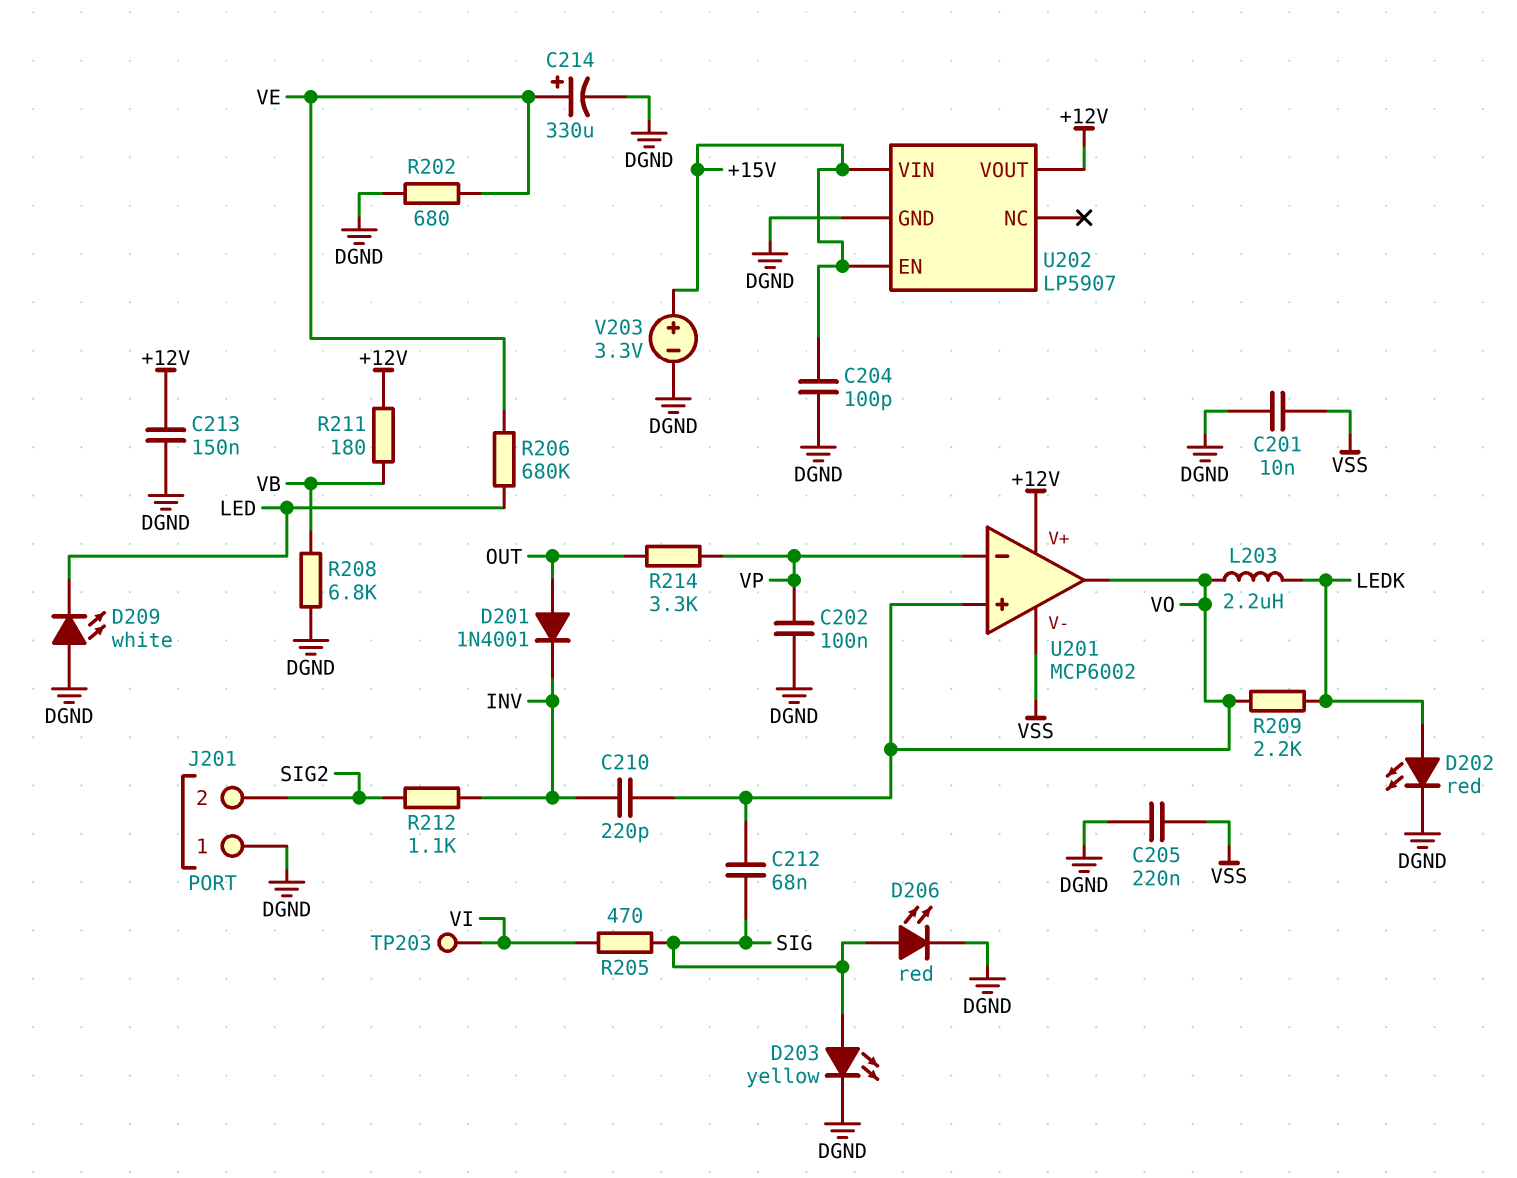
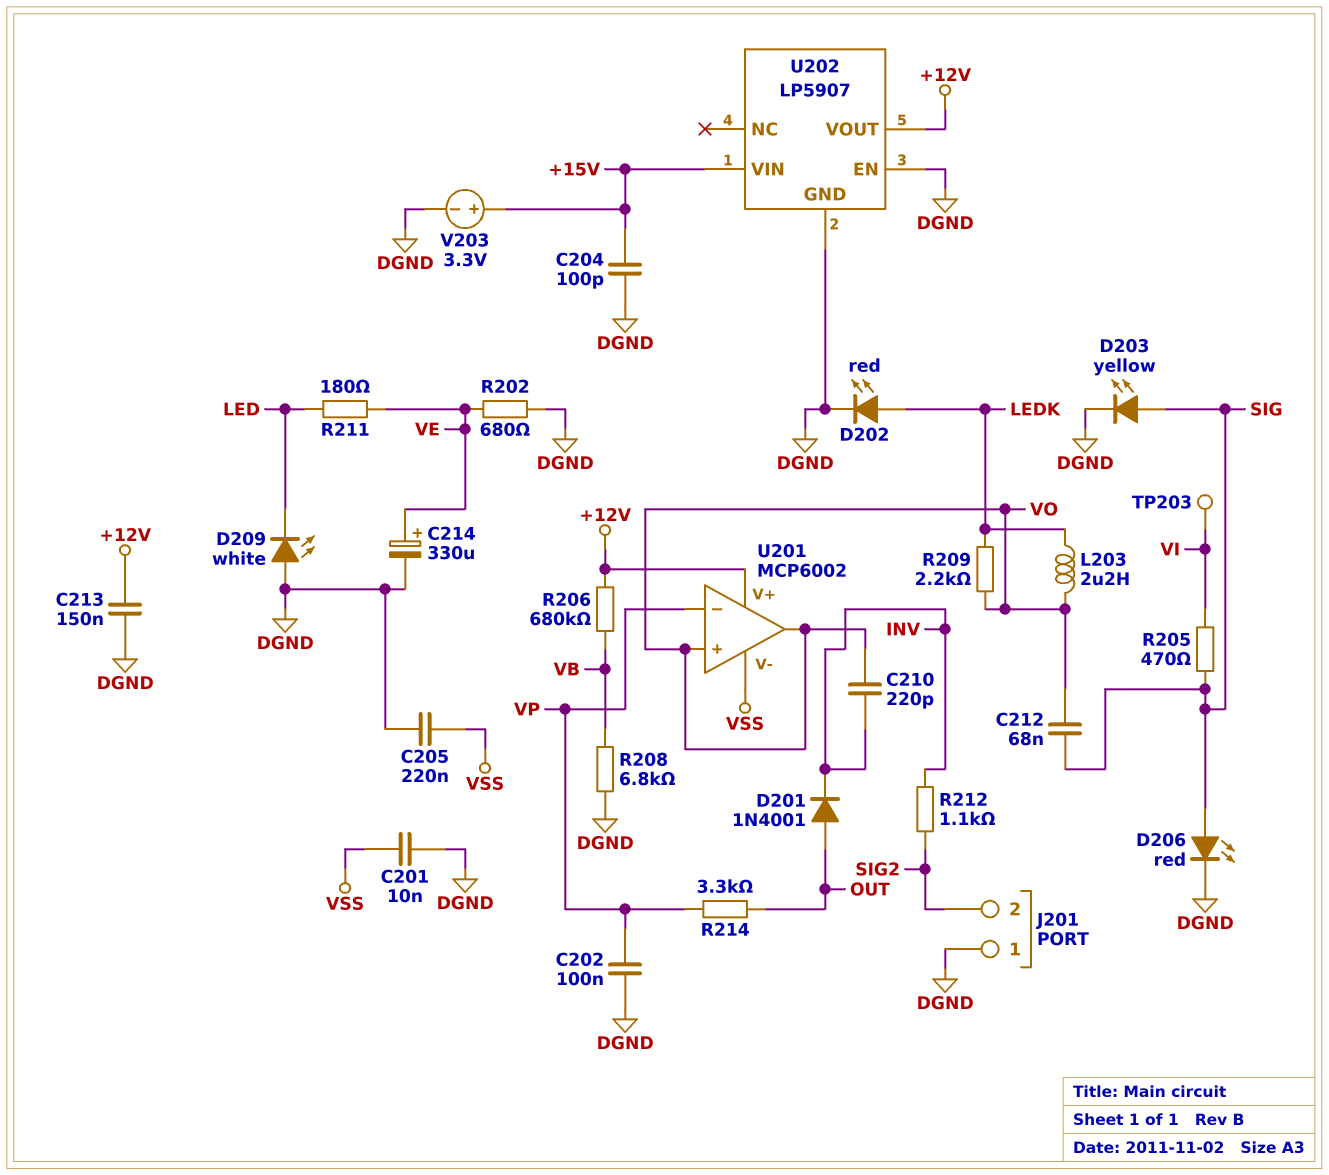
R206: 680k (LED, VE) -> 680k (+12V, VB)
R211: 180 (+12V, VB) -> 180 (LED, VE)
U202 pin EN: +15V -> DGND

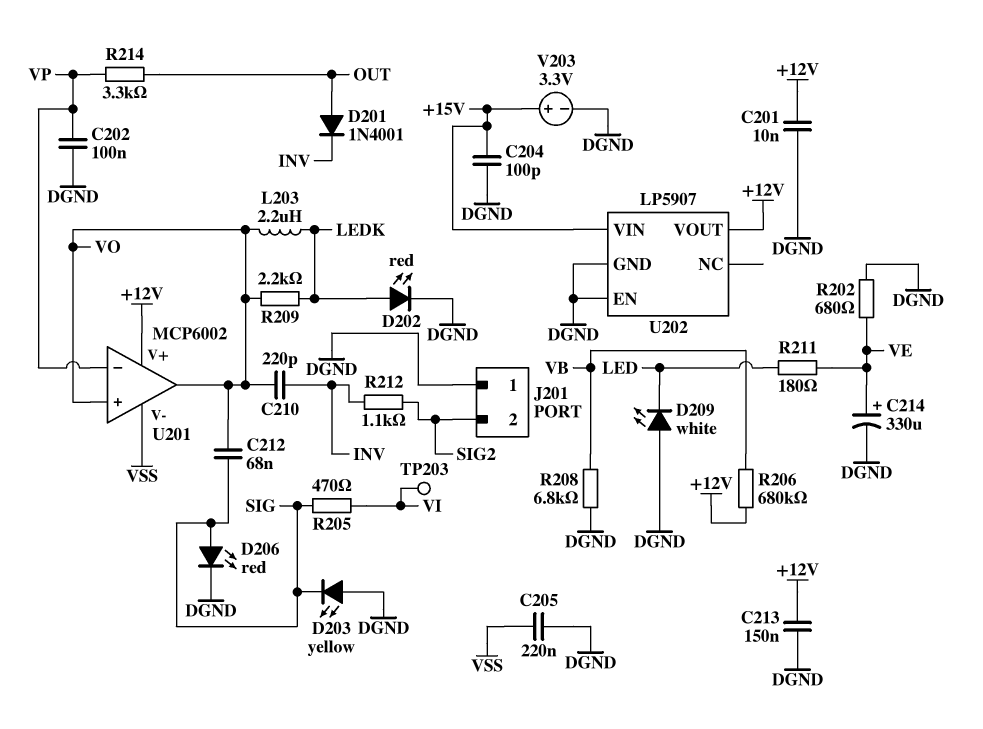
C201: 10nF (DGND, VSS) -> 10nF (+12V, DGND)
D203: LED yellow (A SIG, K DGND) -> LED yellow (A DGND, K SIG)

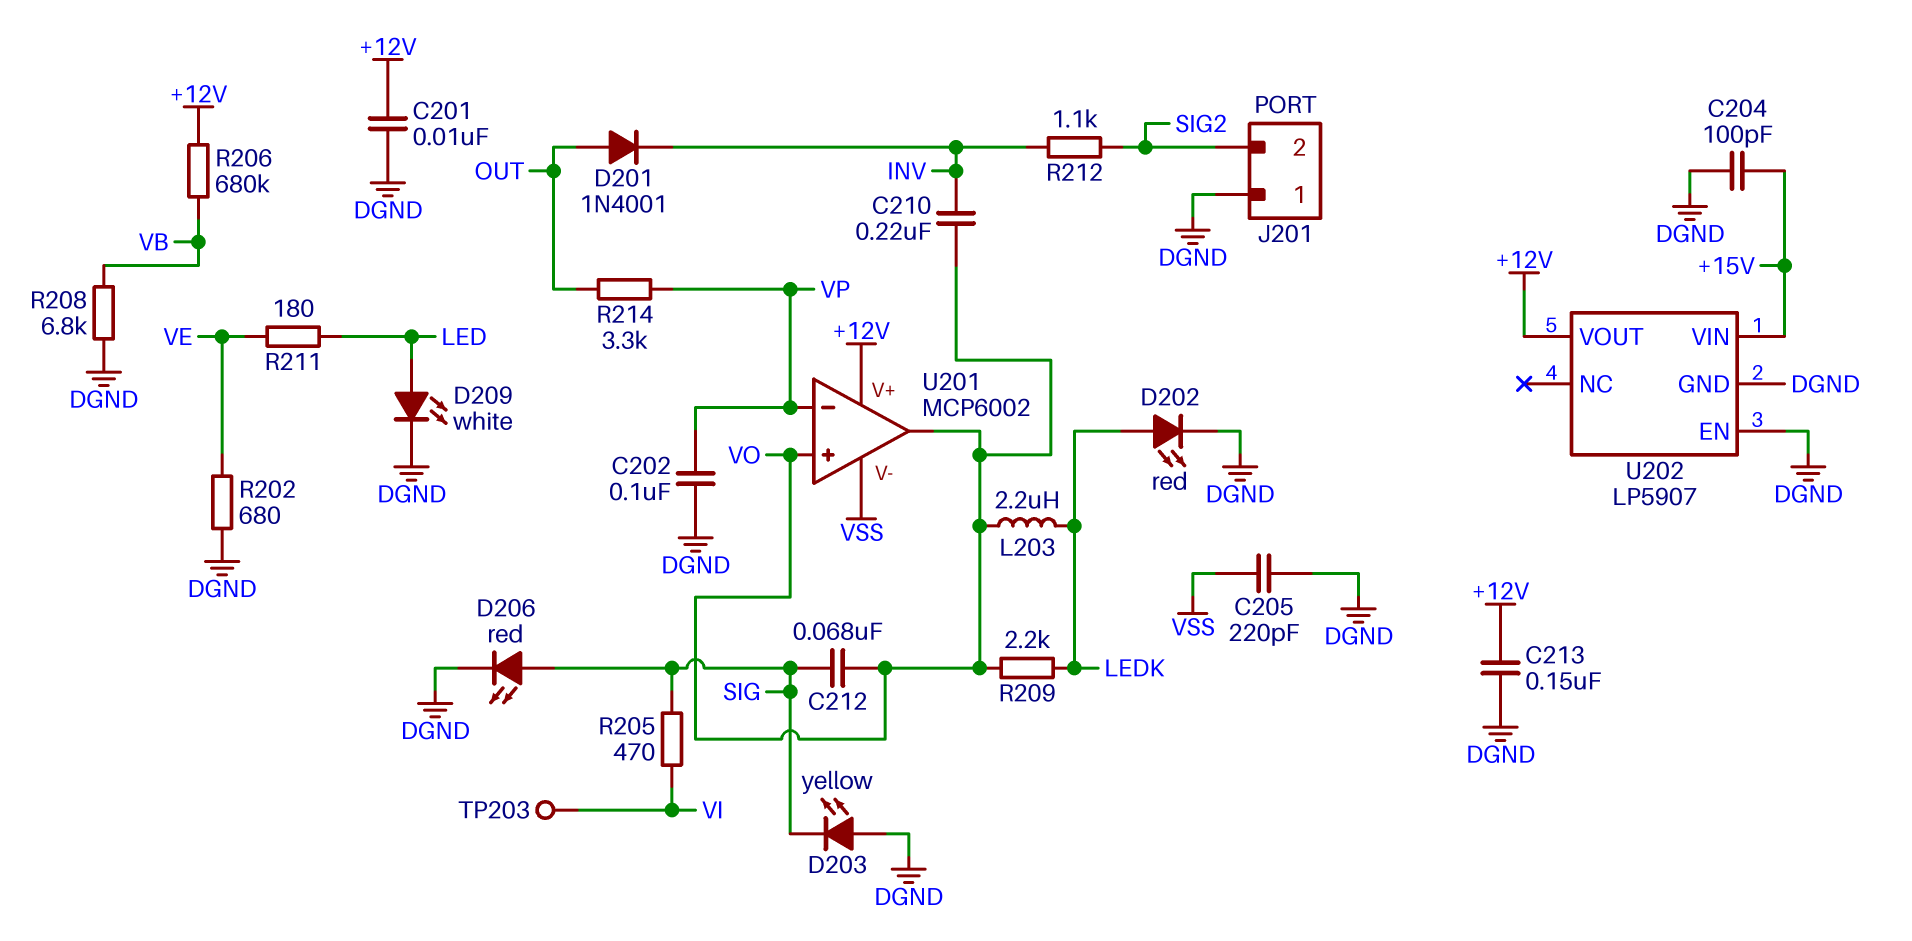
C205: 220nF (DGND, VSS) -> 220pF (DGND, VSS)
C210: 220pF (INV, VO) -> 220nF (INV, VO)
C214: 330uF (plus VE, minus DGND) -> none
D209: LED white (A DGND, K LED) -> LED white (A LED, K DGND)
V203: 3.3V (plus +15V, minus DGND) -> none

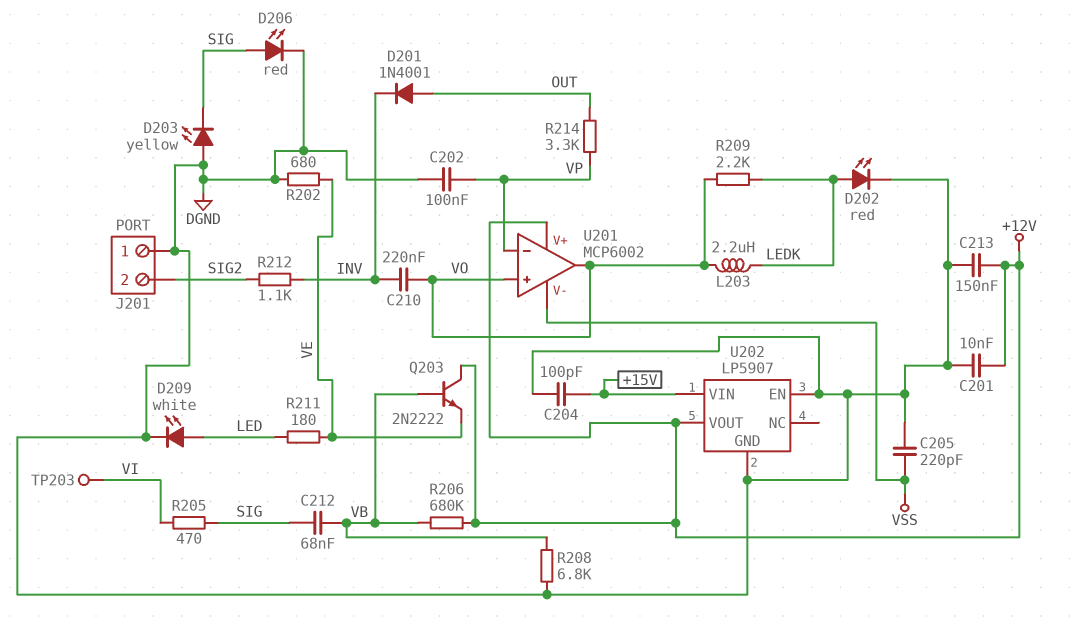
C212: 68nF (SIG, VO) -> 68nF (SIG, VB)
Q203: none -> NPN 2N2222 (B VB, C +12V, E VE)

